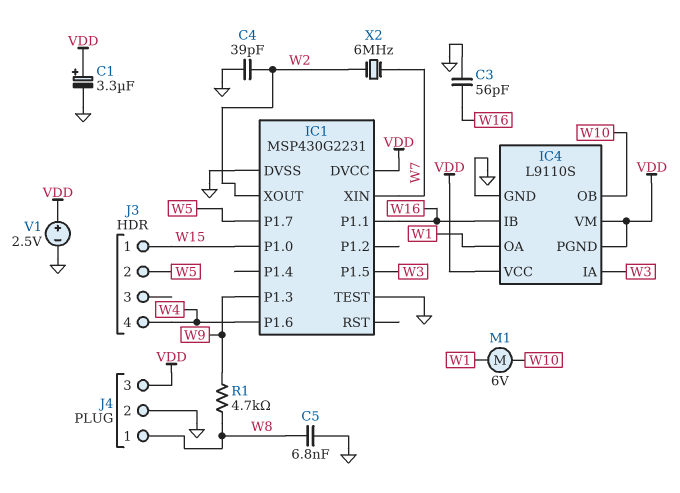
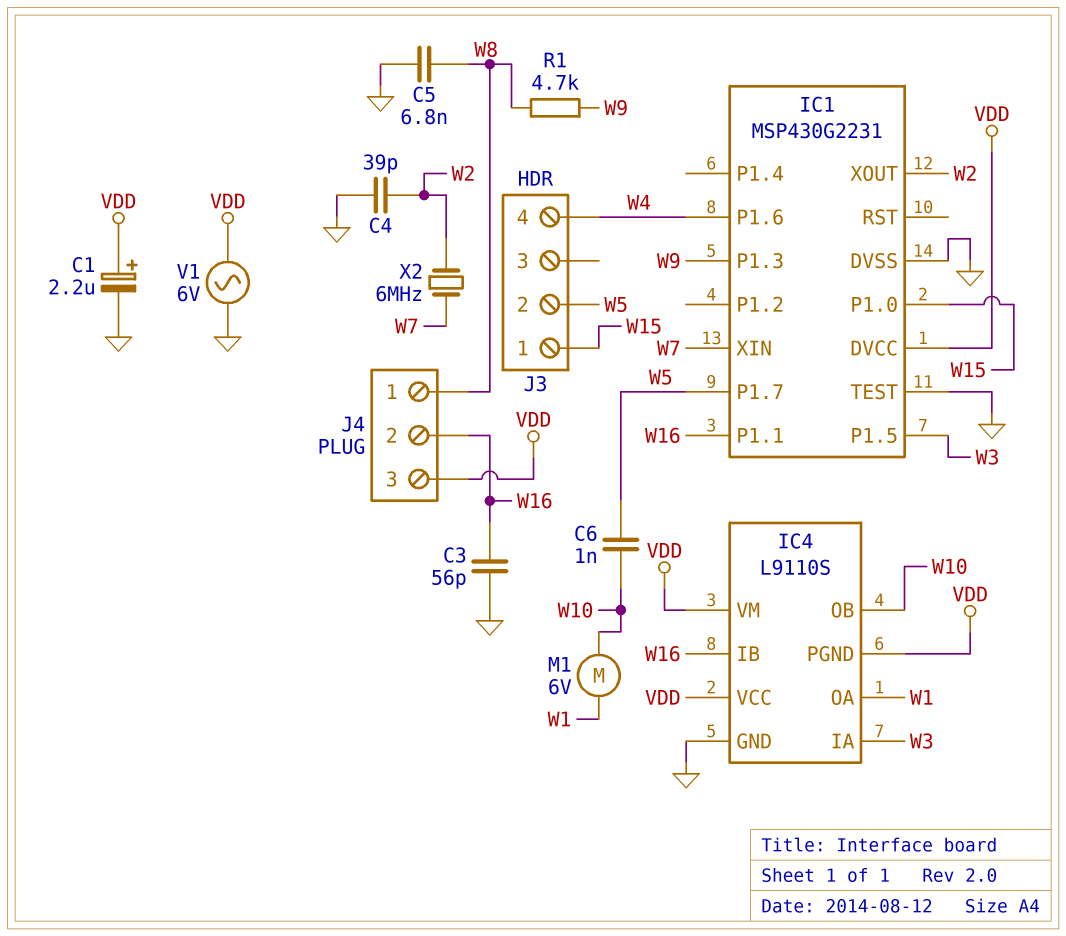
C1: 3.3uF (plus VDD, minus GND) -> 2.2uF (plus VDD, minus GND)
C6: none -> 1nF (W5, W10)
J4 pin 2: GND -> W16
V1: 2.5V (plus VDD, minus GND) -> AC 6V (GND, VDD)

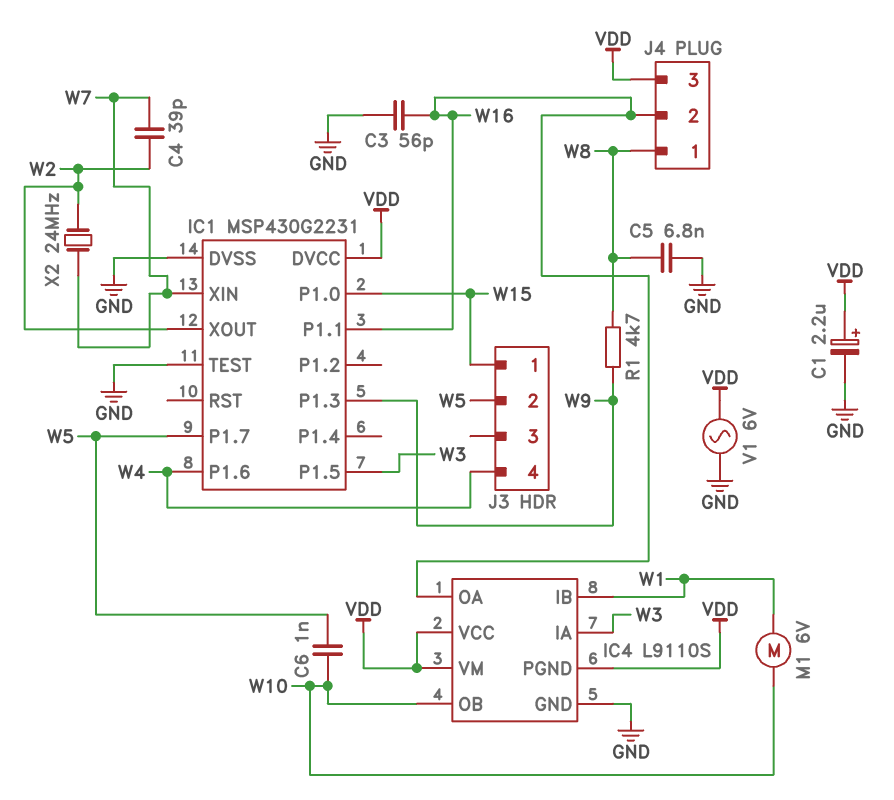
C4: 39pF (GND, W2) -> 39pF (W2, W7)
IC4 pin IB: W16 -> W1
IC4 pin OA: W1 -> W16
X2: 6MHz (W2, W7) -> 24MHz (W2, W7)

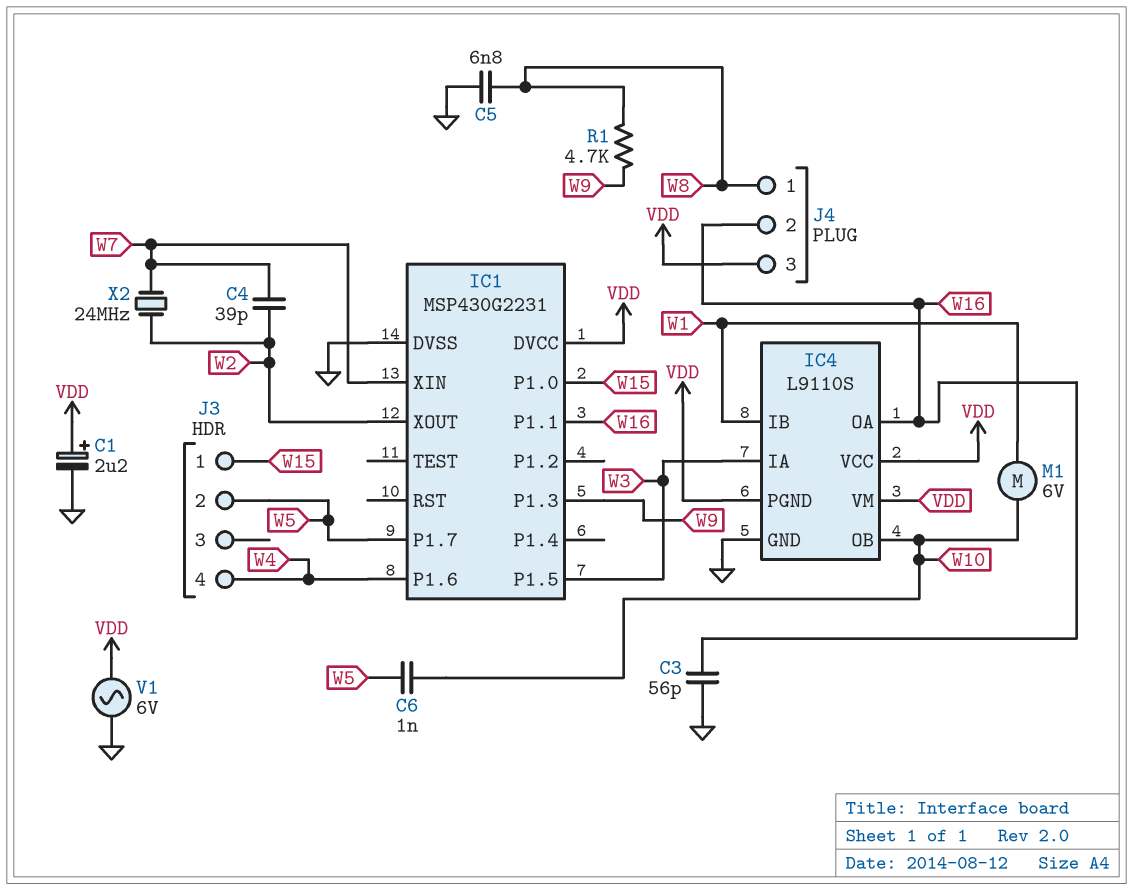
IC1 pin TEST: GND -> none

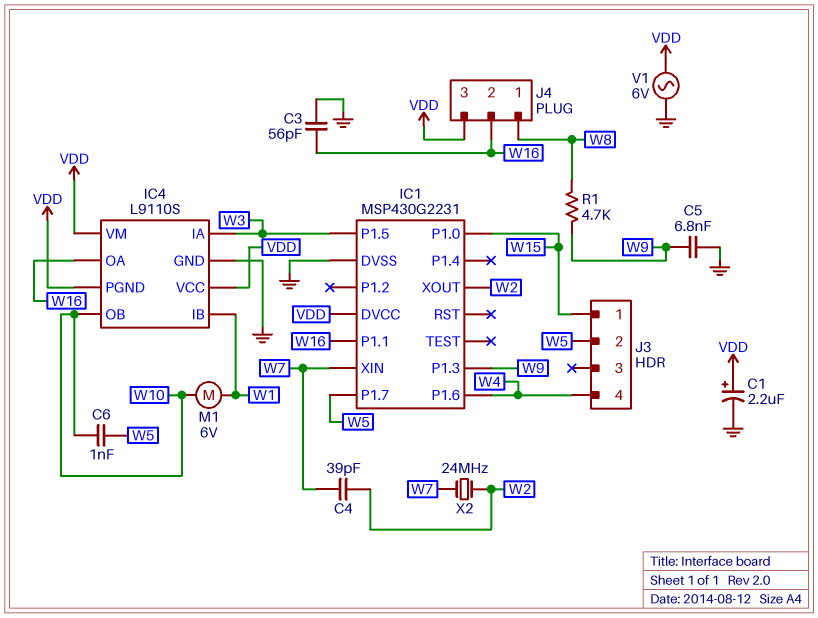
C5: 6.8nF (GND, W8) -> 6.8nF (GND, W9)

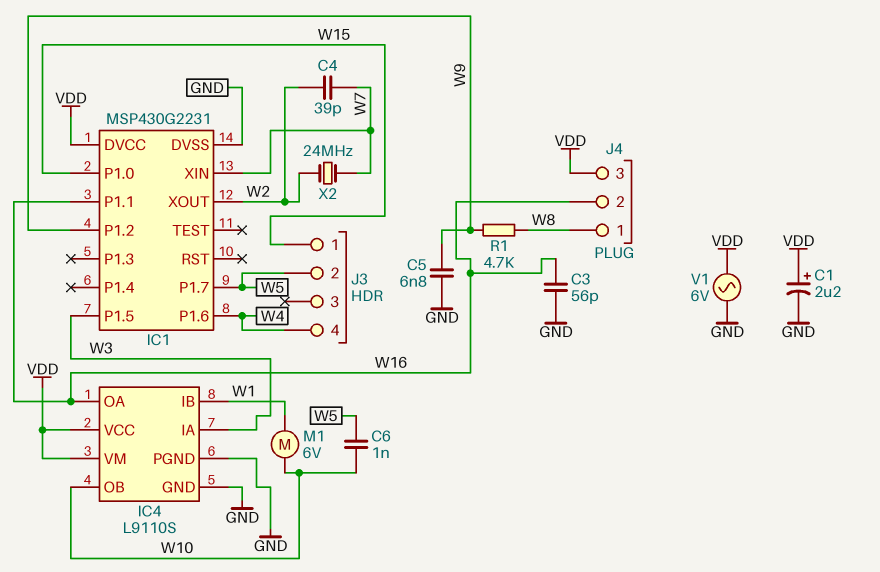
IC1 pin P1.2: none -> W9
IC1 pin P1.3: W9 -> none
IC4 pin PGND: VDD -> GND

